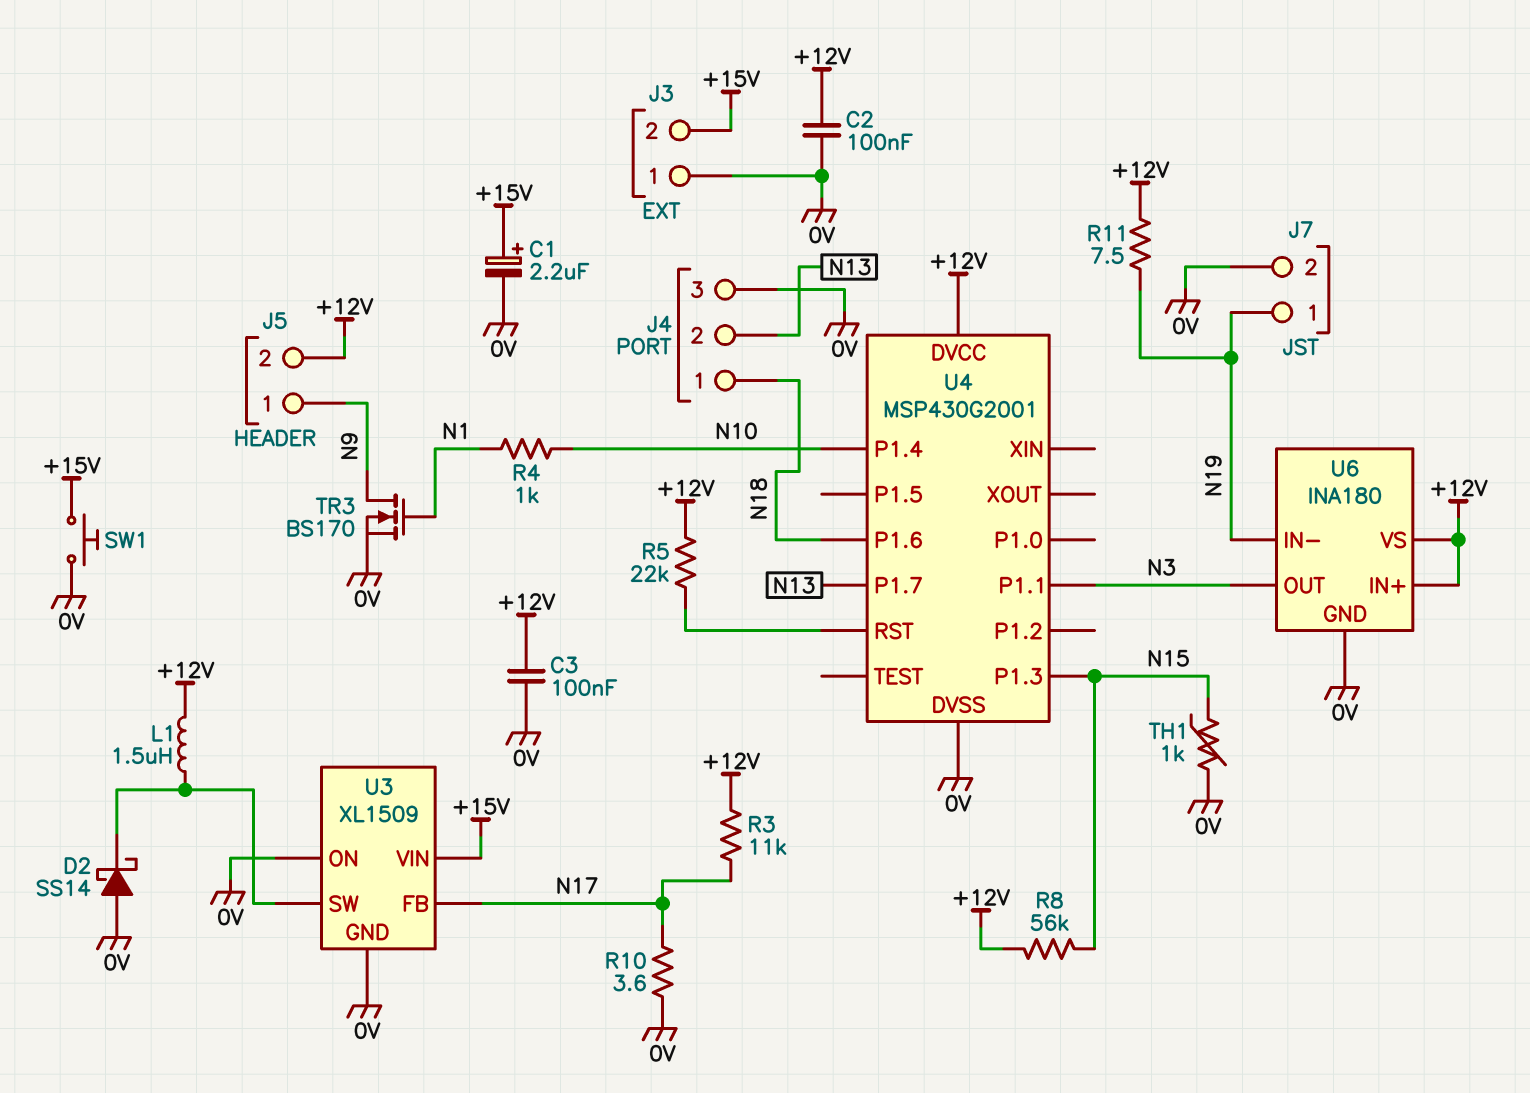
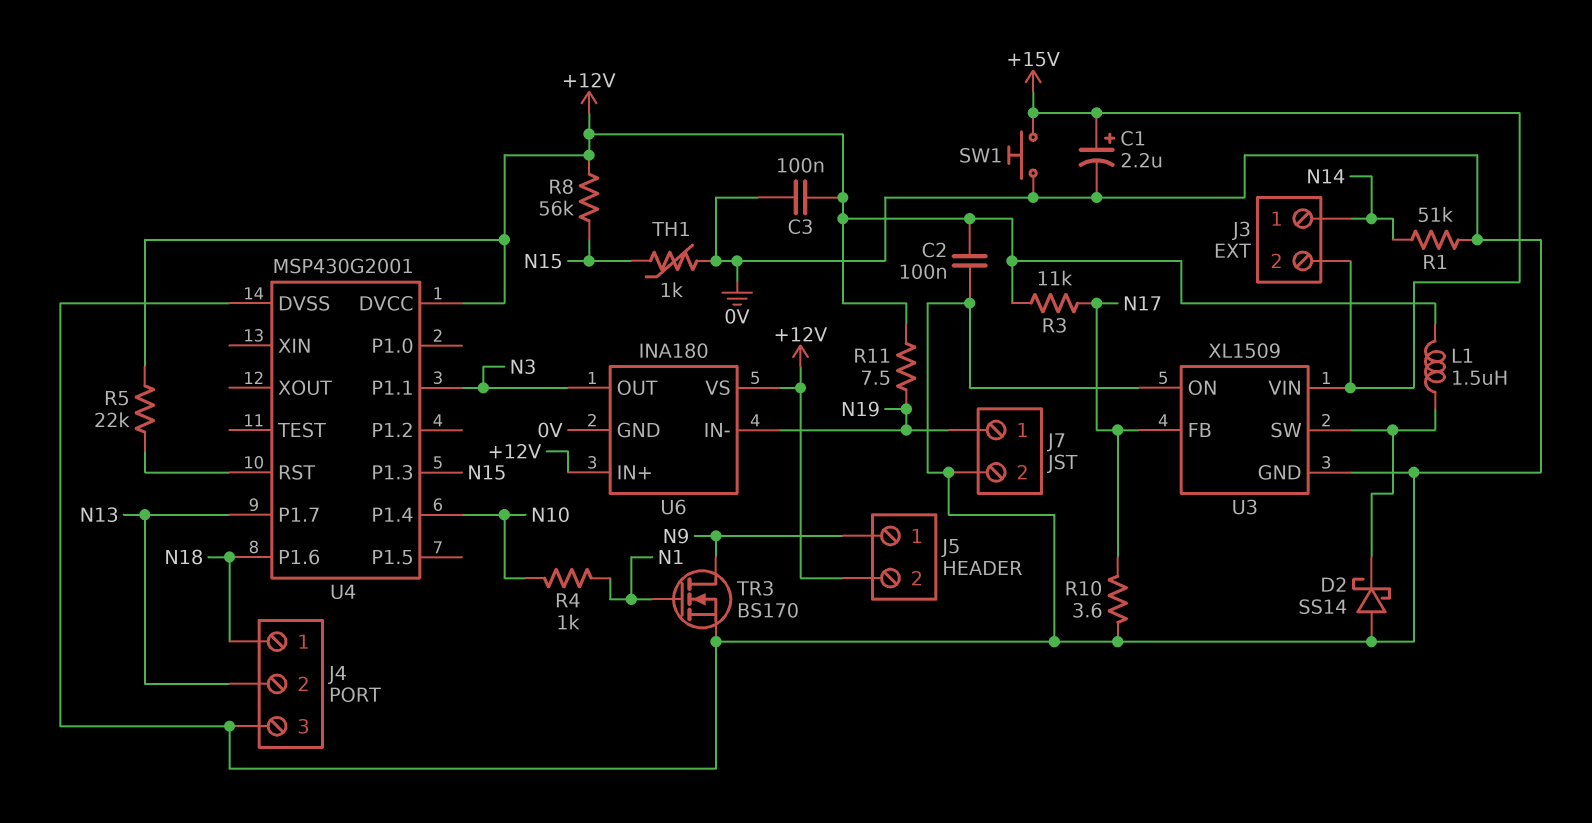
J3 pin 1: 0V -> N14
R1: none -> 51k (0V, N14)

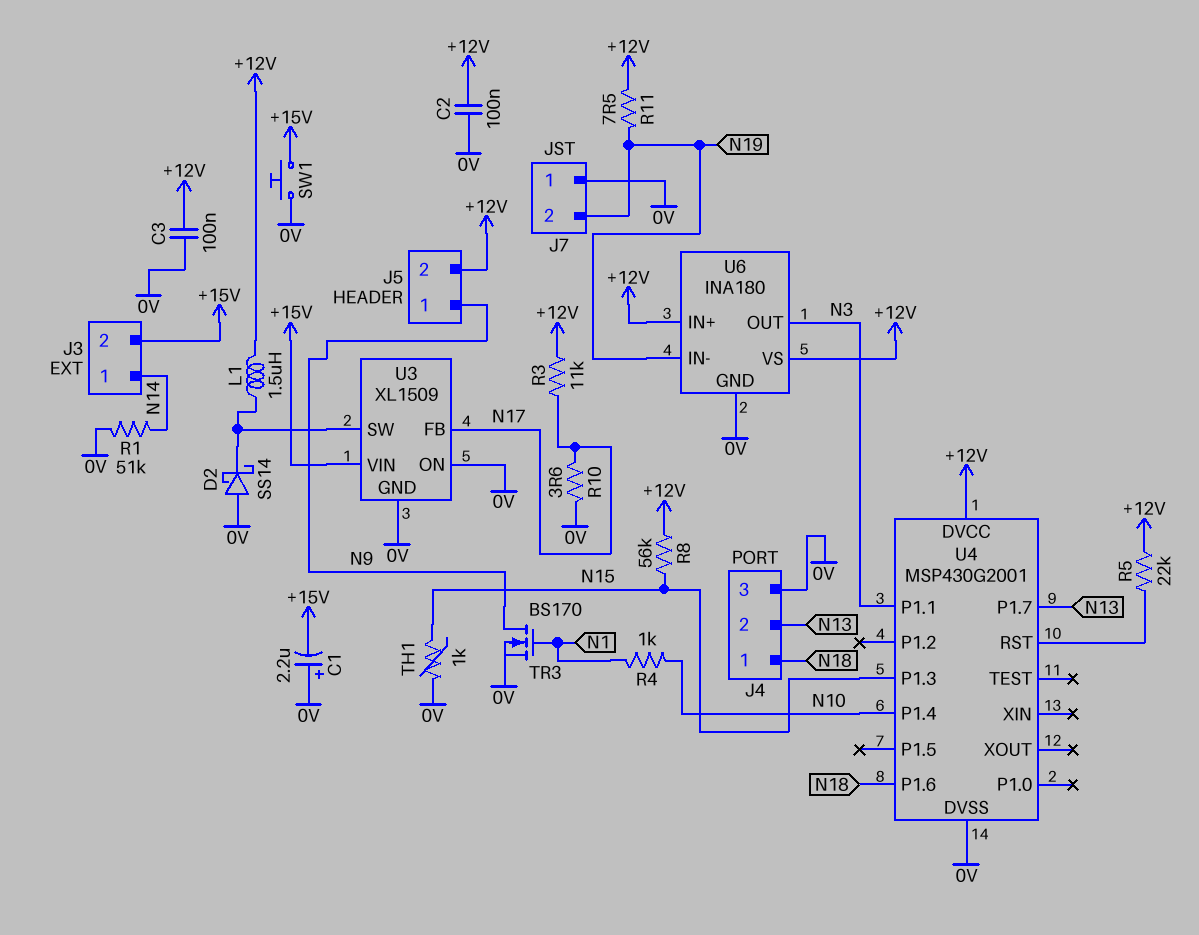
C1: 2.2uF (plus +15V, minus 0V) -> 2.2uF (plus 0V, minus +15V)
J7 pin 1: N19 -> 0V
J7 pin 2: 0V -> N19

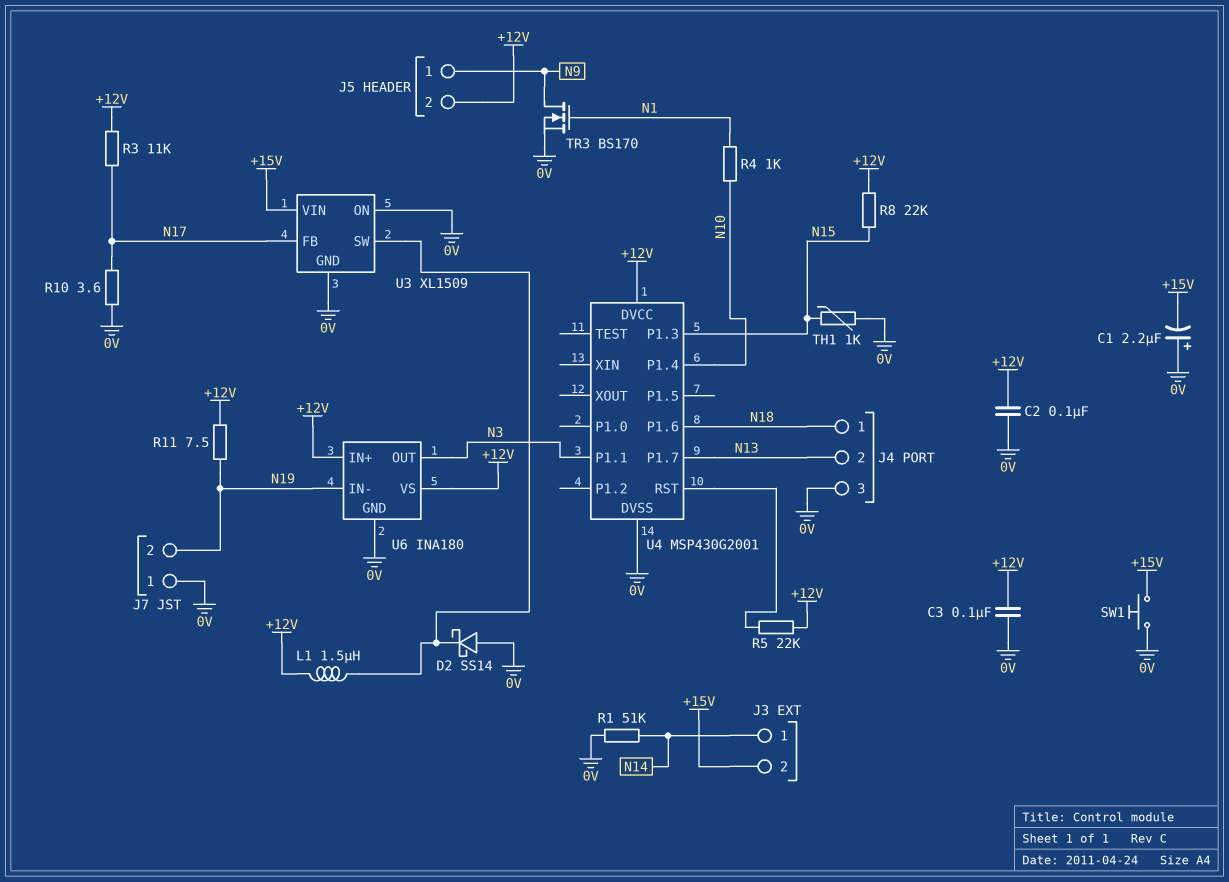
R8: 56k (+12V, N15) -> 22k (+12V, N15)

